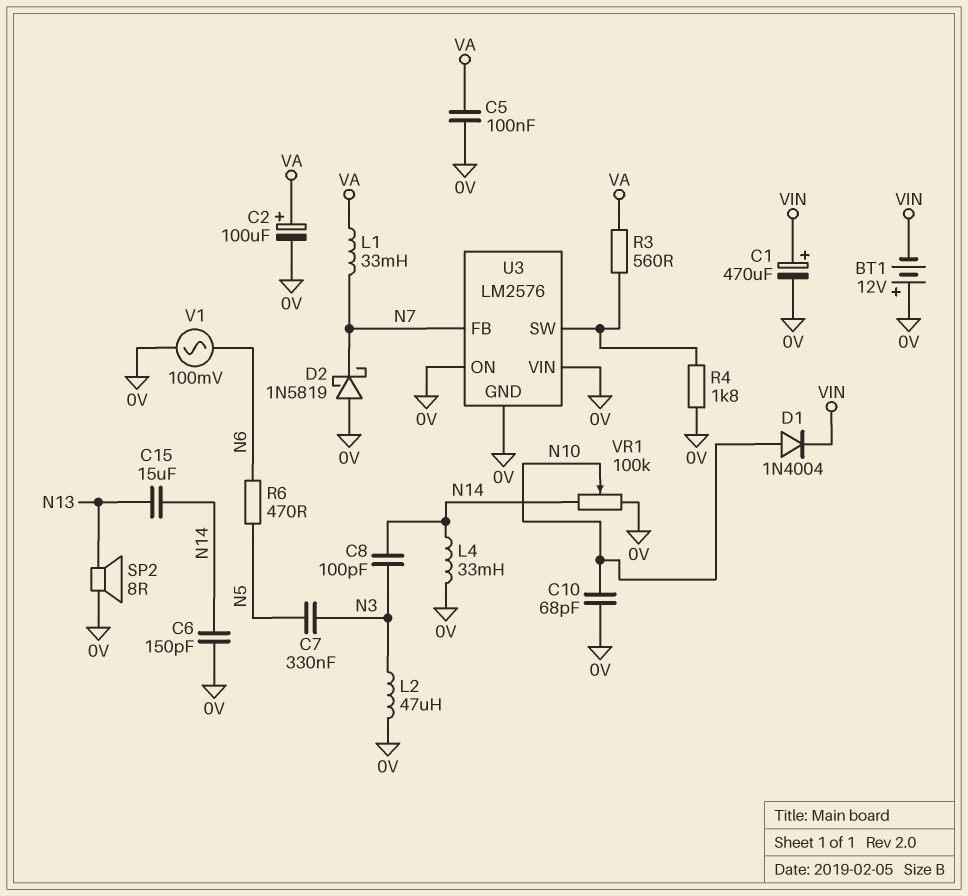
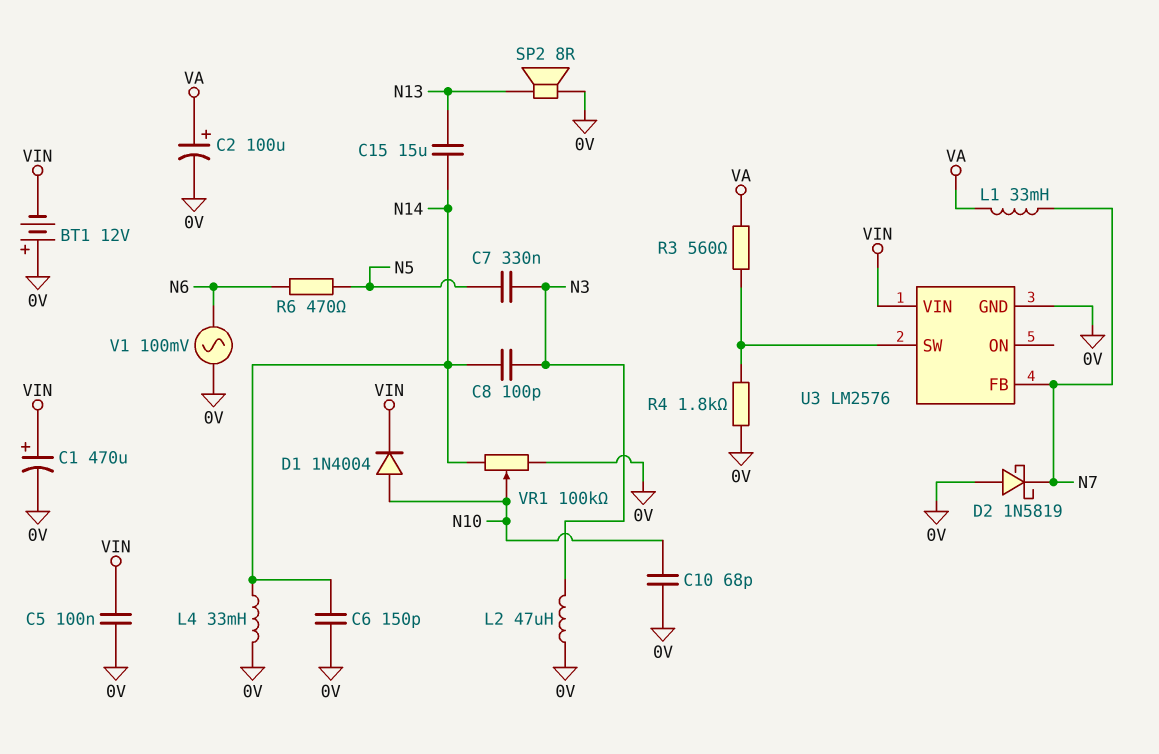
C5: 100nF (0V, VA) -> 100nF (0V, VIN)
U3 pin ON: 0V -> none
U3 pin VIN: 0V -> VIN

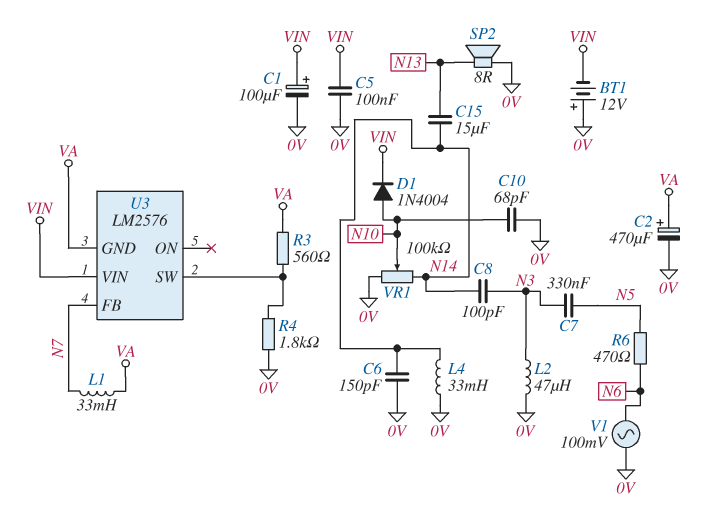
C1: 470uF (plus VIN, minus 0V) -> 100uF (plus VIN, minus 0V)
C2: 100uF (plus VA, minus 0V) -> 470uF (plus VA, minus 0V)
D2: schottky 1N5819 (A 0V, K N7) -> none
U3 pin GND: 0V -> VA

